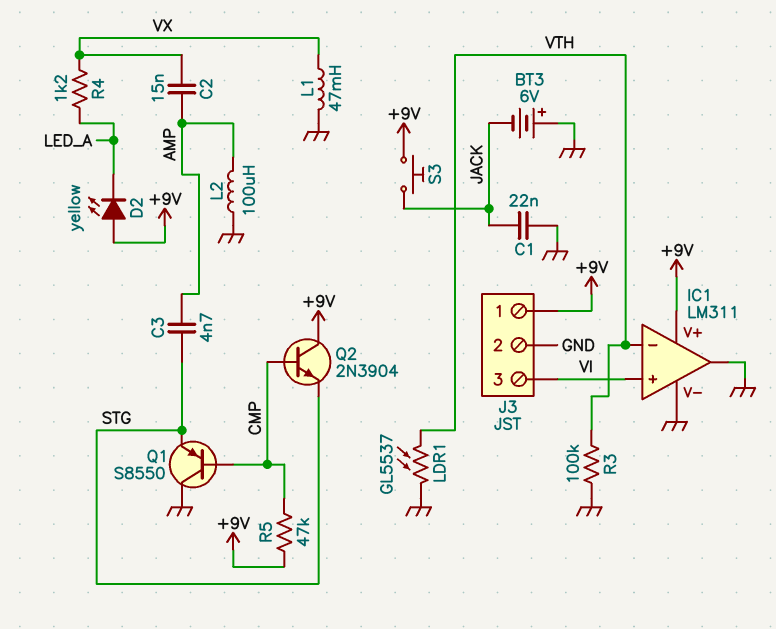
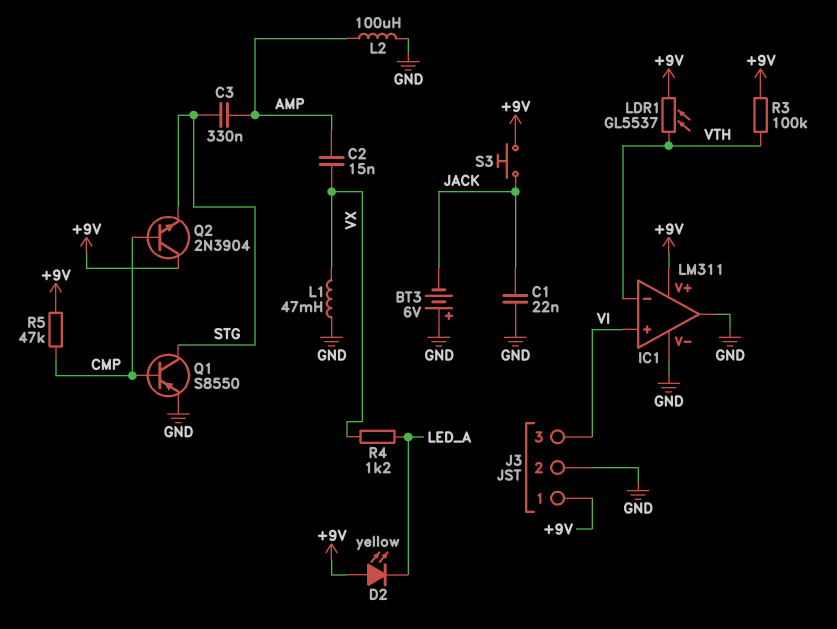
C3: 4.7nF (AMP, STG) -> 330nF (AMP, STG)
LDR1: GL5537 (GND, VTH) -> GL5537 (+9V, VTH)
Q1: PNP S8550 (B CMP, C GND, E STG) -> PNP S8550 (B CMP, C STG, E GND)
R3: 100k (GND, VTH) -> 100k (+9V, VTH)

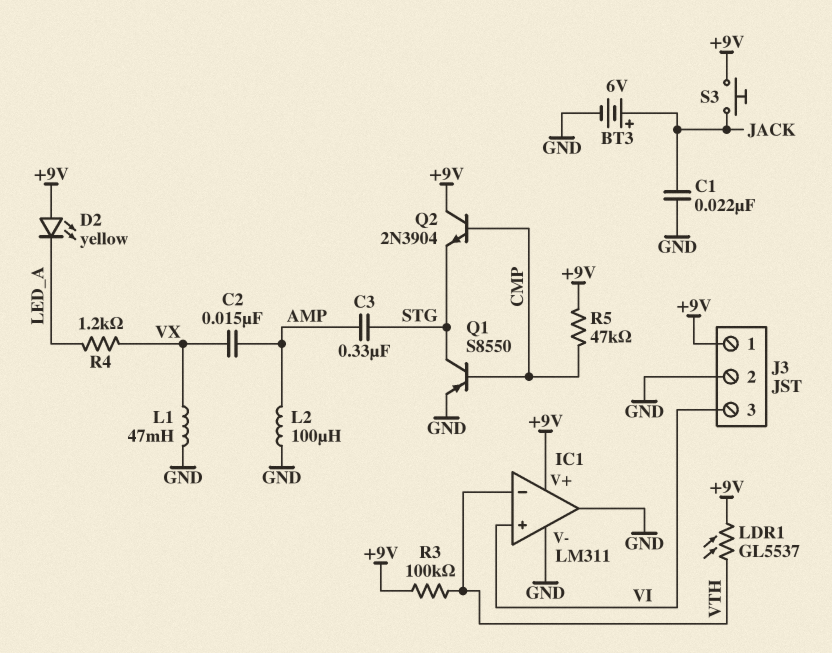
BT3: 6V (plus GND, minus JACK) -> 6V (plus JACK, minus GND)

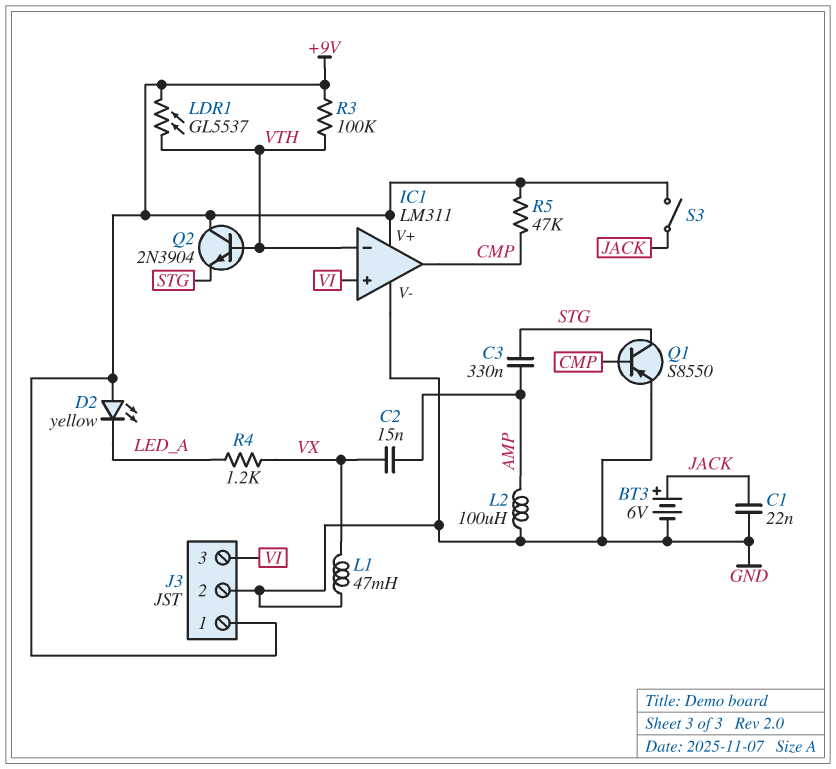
IC1 pin out: GND -> CMP
Q2: NPN 2N3904 (B CMP, C +9V, E STG) -> NPN 2N3904 (B VTH, C +9V, E STG)
S3: button (+9V, JACK) -> switch (+9V, JACK)

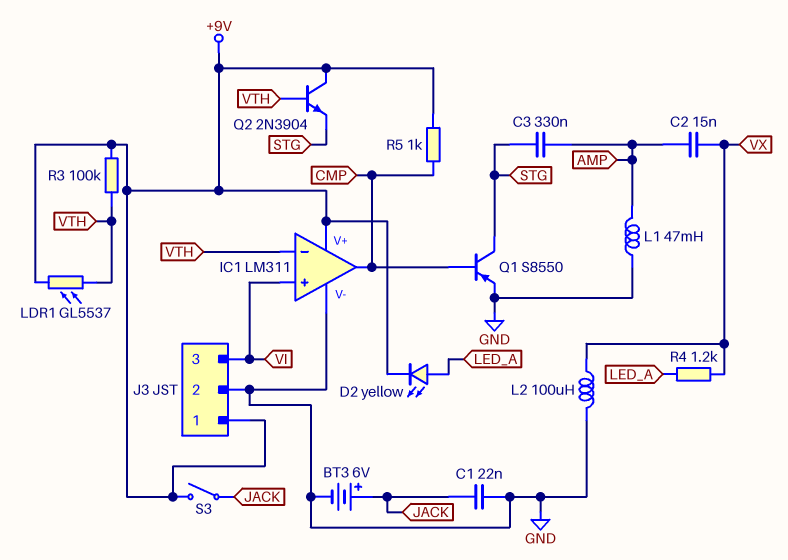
D2: LED yellow (A +9V, K LED_A) -> LED yellow (A LED_A, K +9V)
L1: 47mH (GND, VX) -> 47mH (AMP, GND)
L2: 100uH (AMP, GND) -> 100uH (GND, VX)
R5: 47k (+9V, CMP) -> 1k (+9V, CMP)

